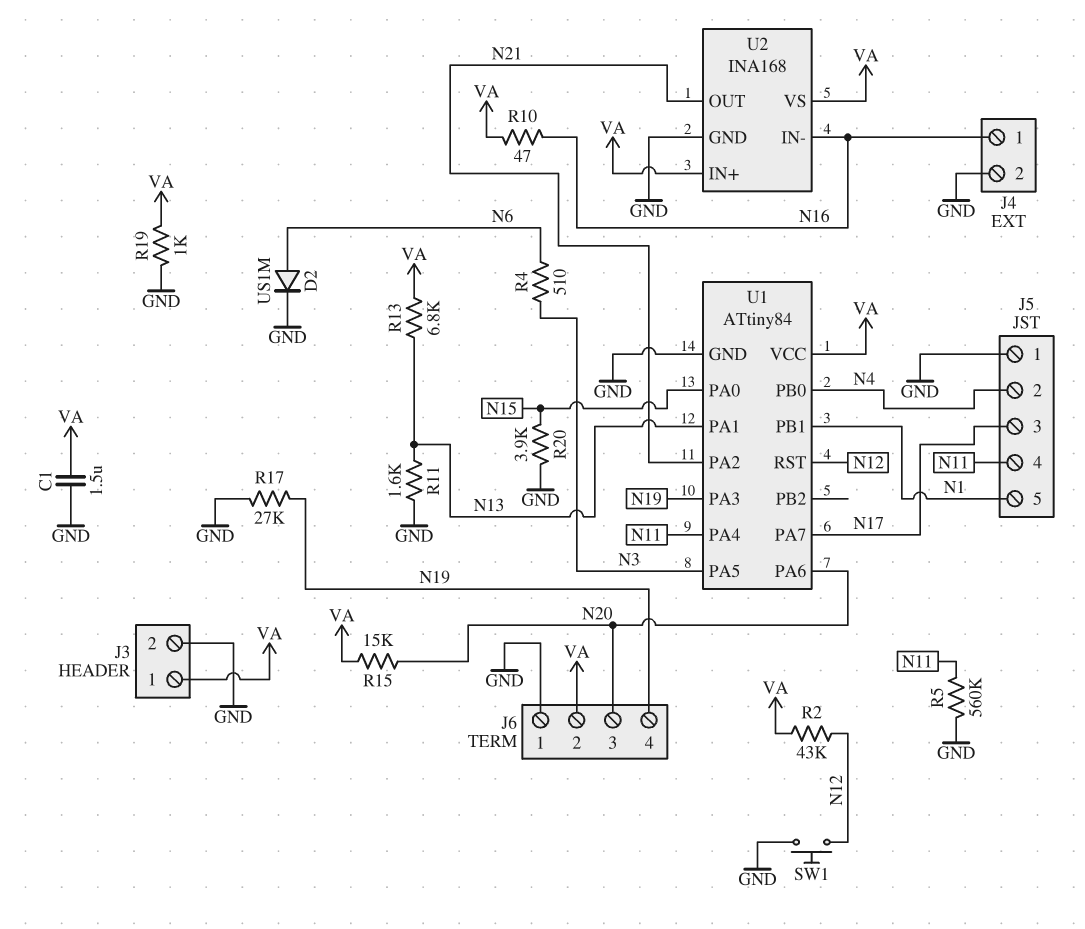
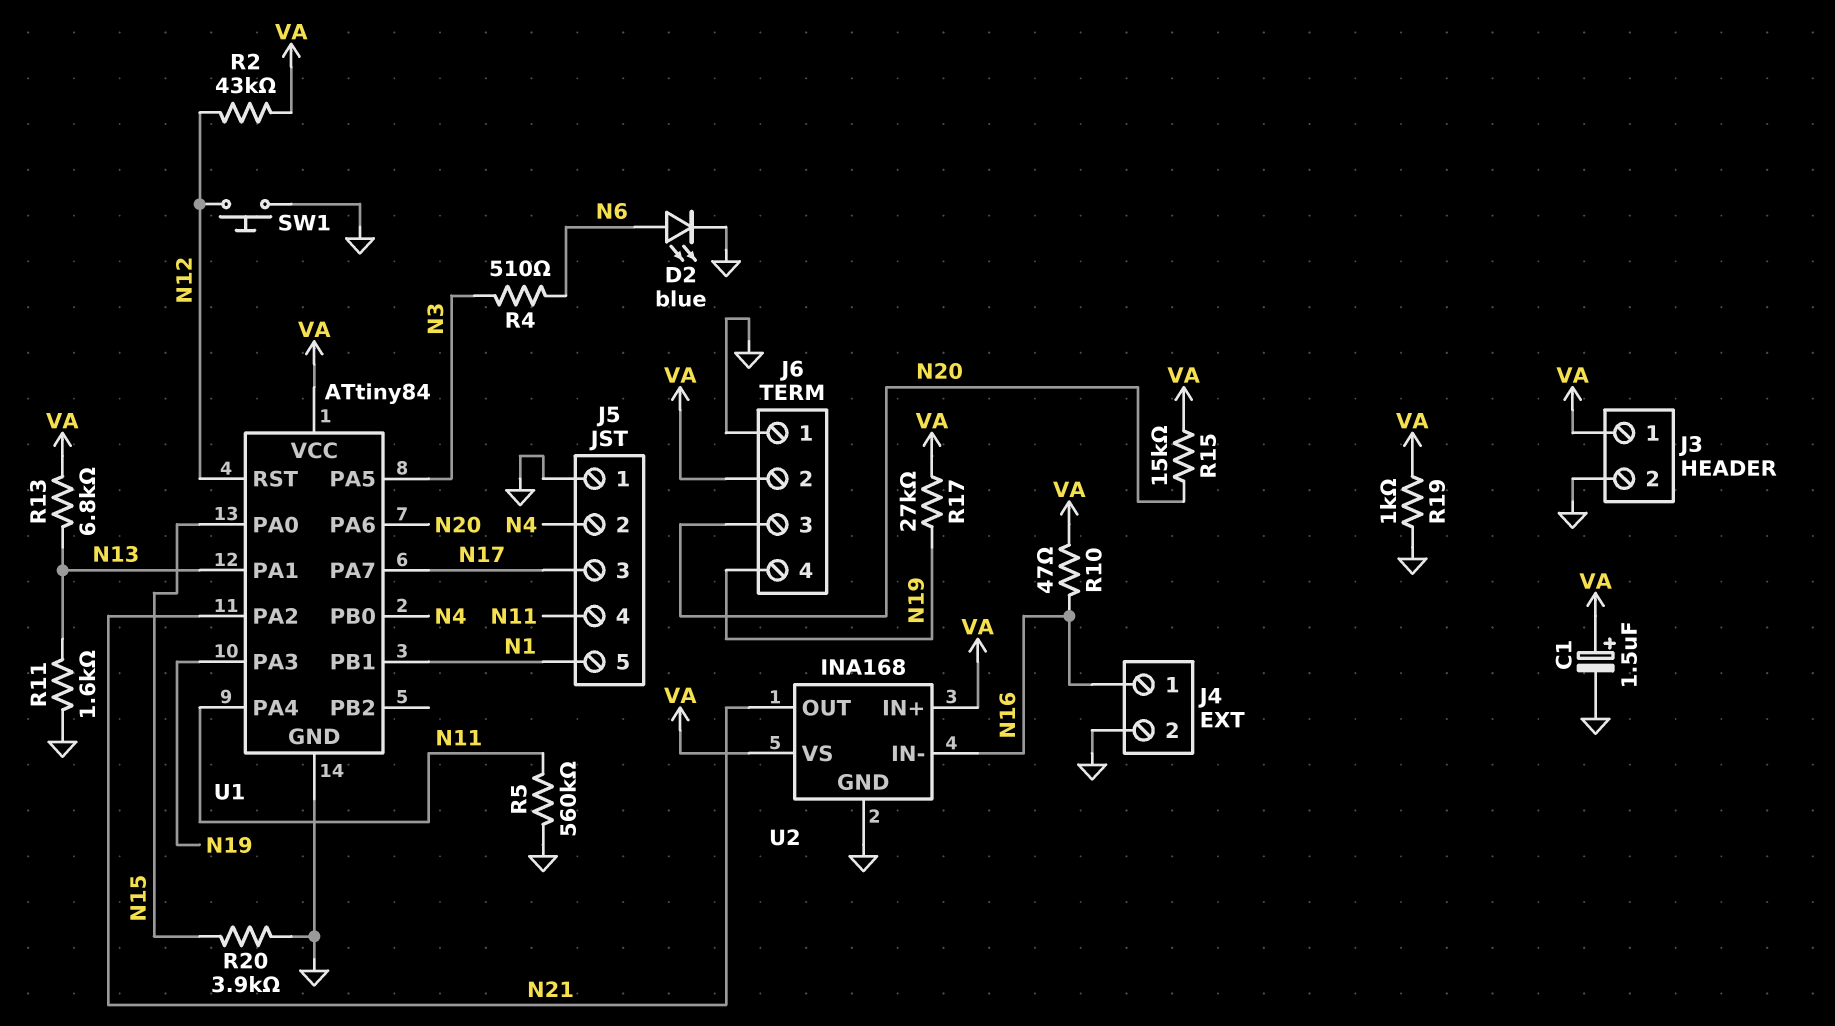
C1: 1.5uF (GND, VA) -> 1.5uF (plus VA, minus GND)
D2: diode US1M (A N6, K GND) -> LED blue (A N6, K GND)
R17: 27k (GND, N19) -> 27k (N19, VA)

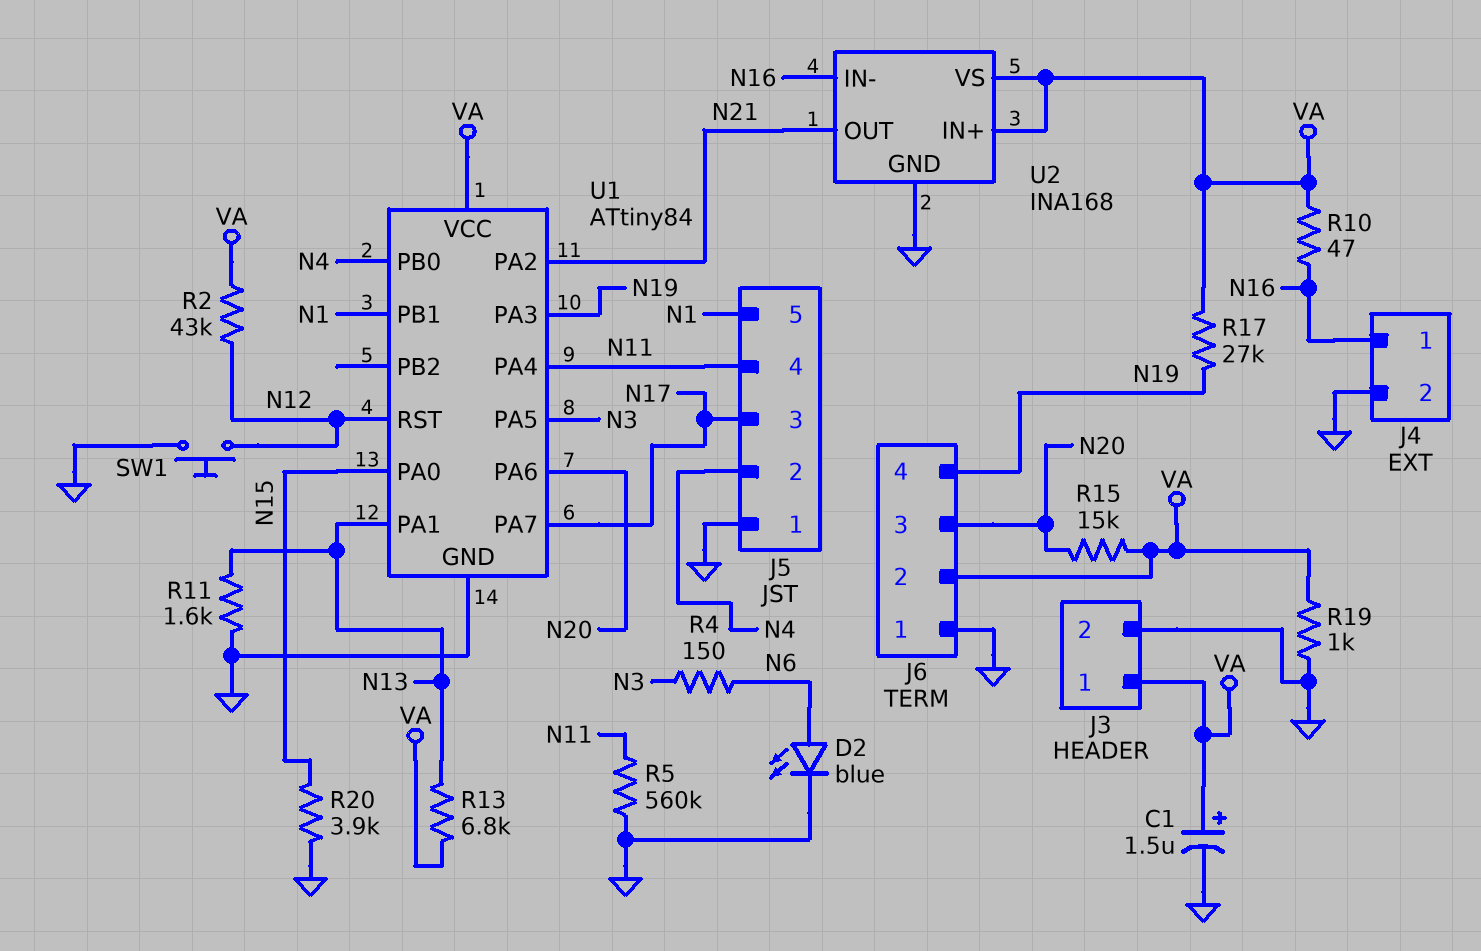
R4: 510 (N3, N6) -> 150 (N3, N6)

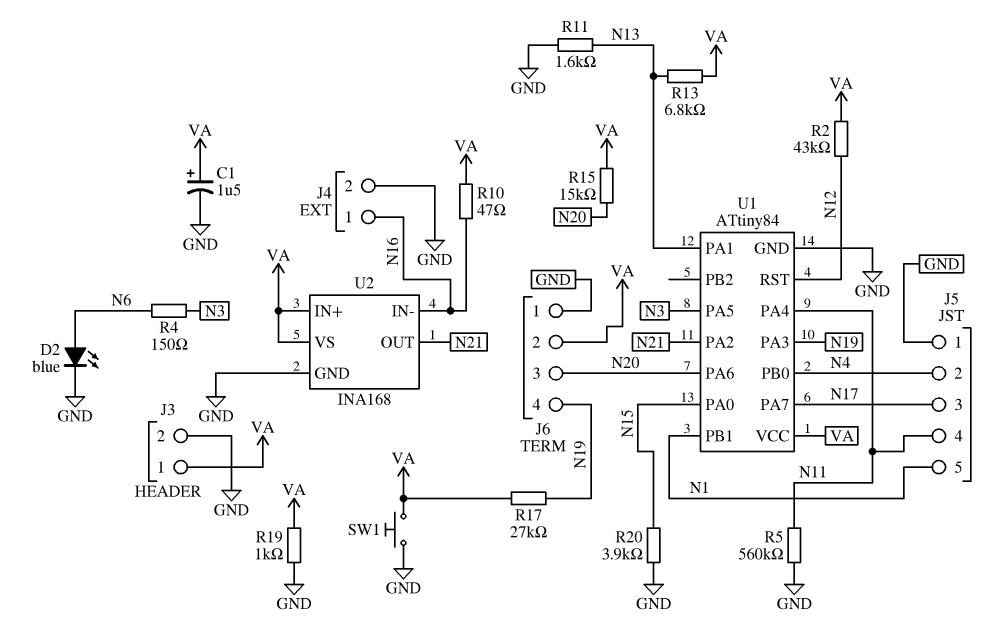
SW1: button (GND, N12) -> button (GND, VA)

